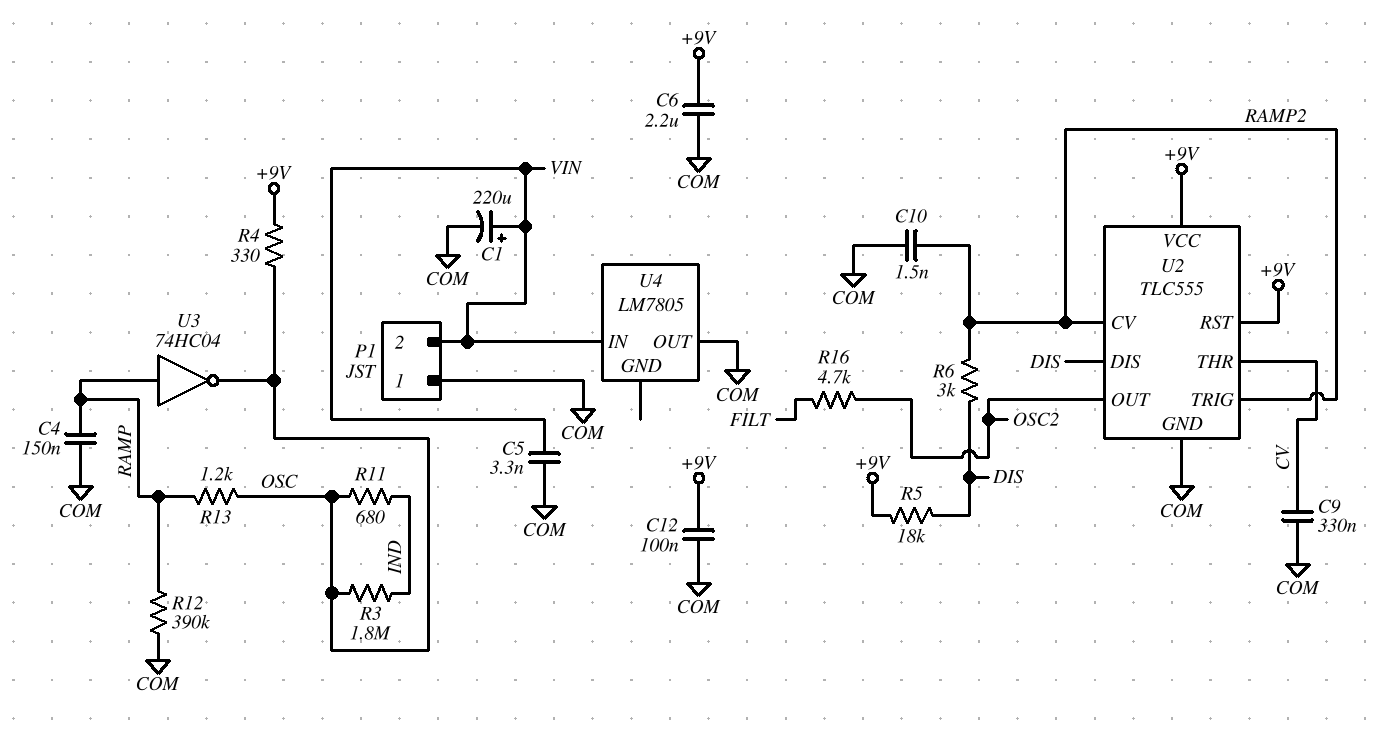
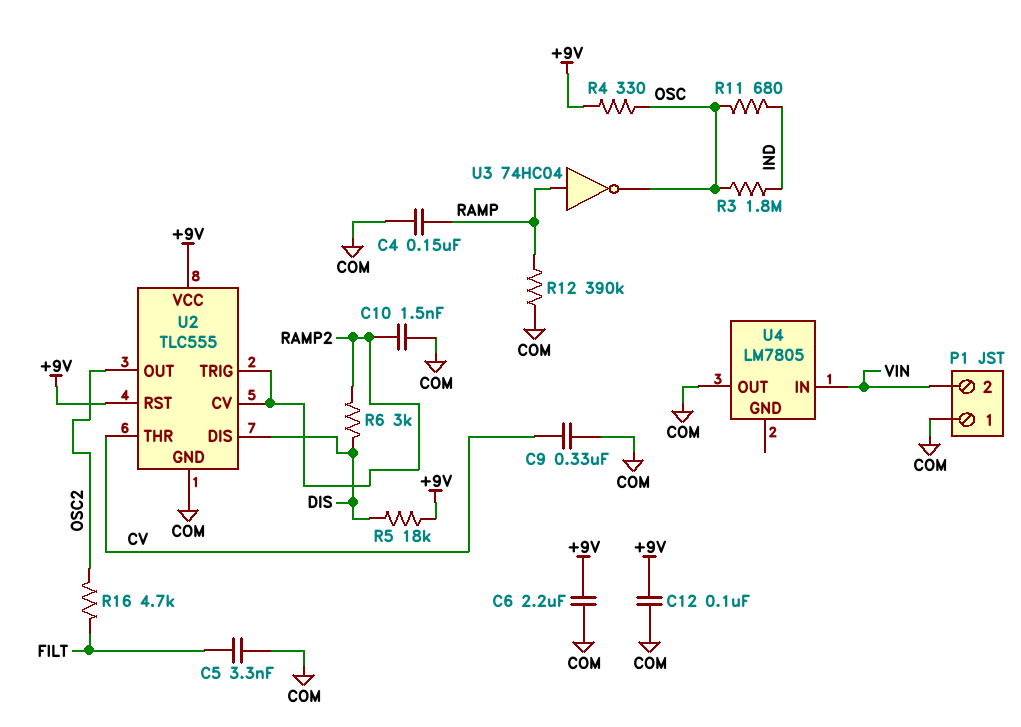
C1: 220uF (plus VIN, minus COM) -> none
C5: 3.3nF (COM, VIN) -> 3.3nF (COM, FILT)
R13: 1.2k (OSC, RAMP) -> none

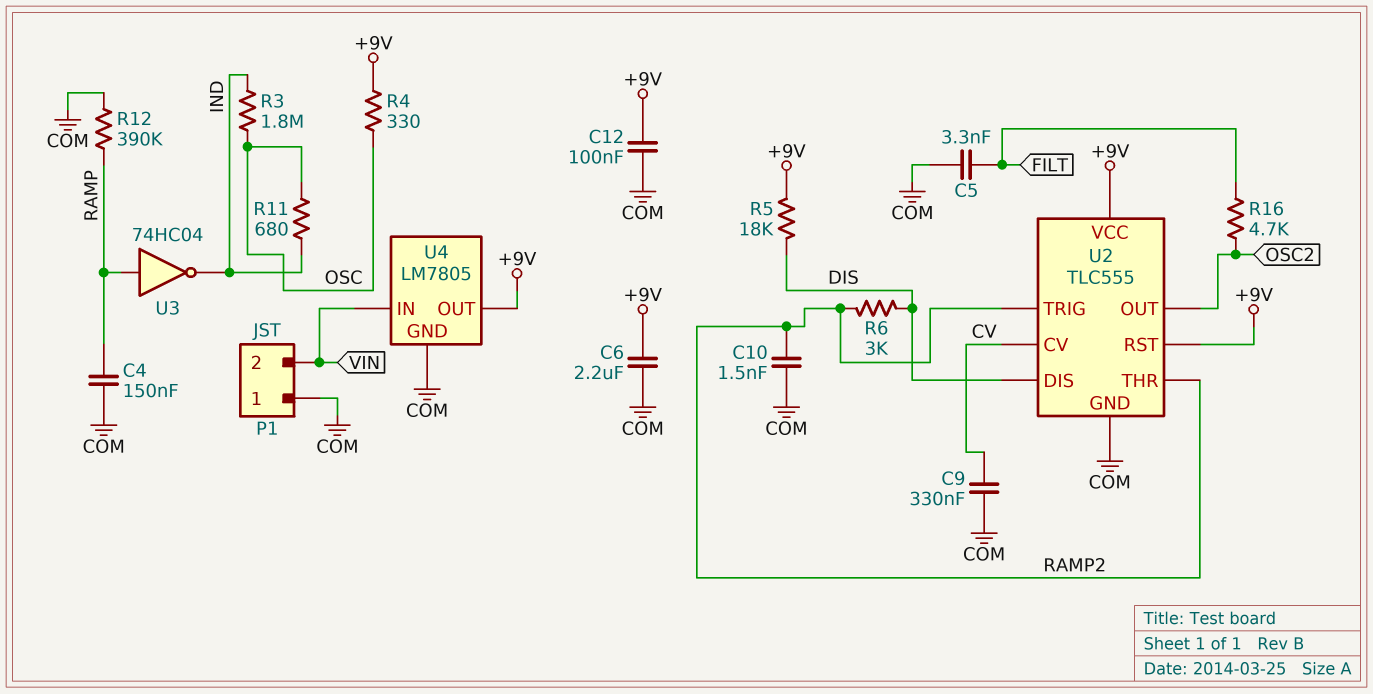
U2 pin CV: RAMP2 -> CV
U2 pin THR: CV -> RAMP2
U3: NOT 74HC04 (in RAMP, out OSC) -> NOT 74HC04 (in RAMP, out IND)
U4 pin GND: none -> COM
U4 pin OUT: COM -> +9V

